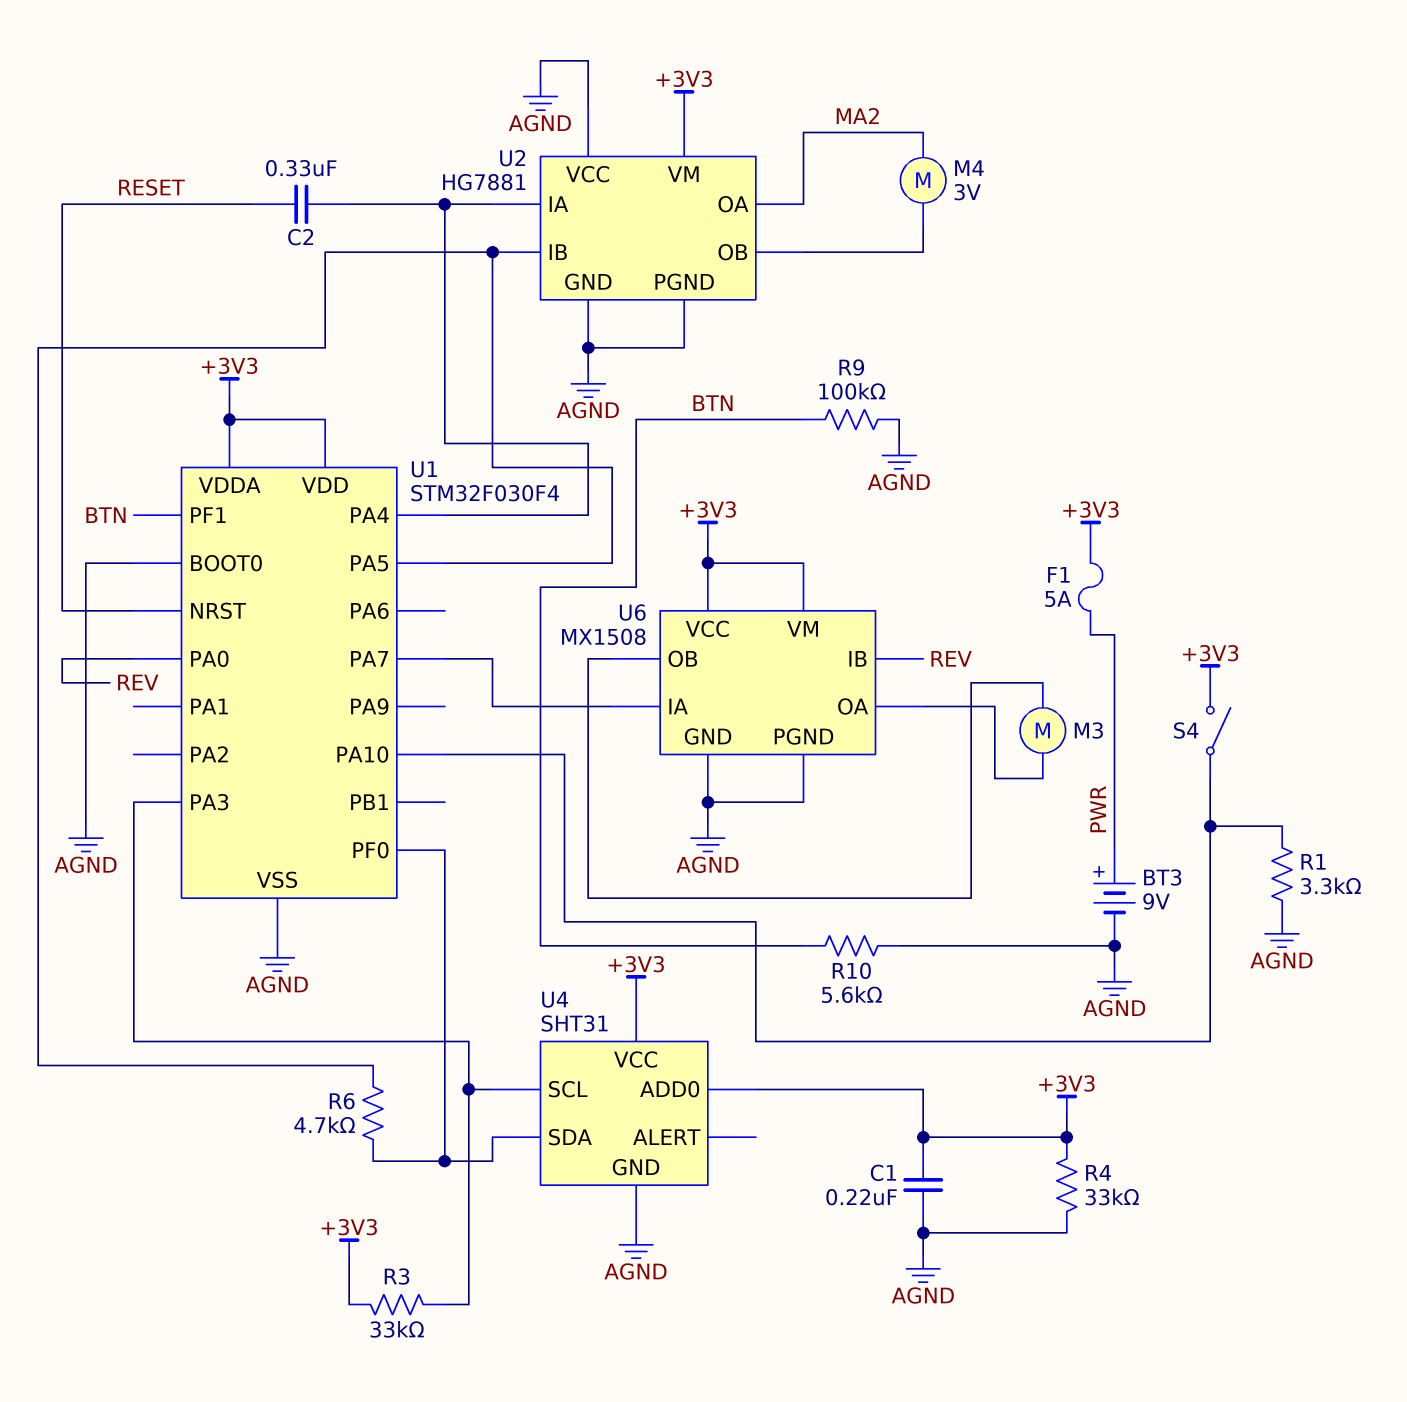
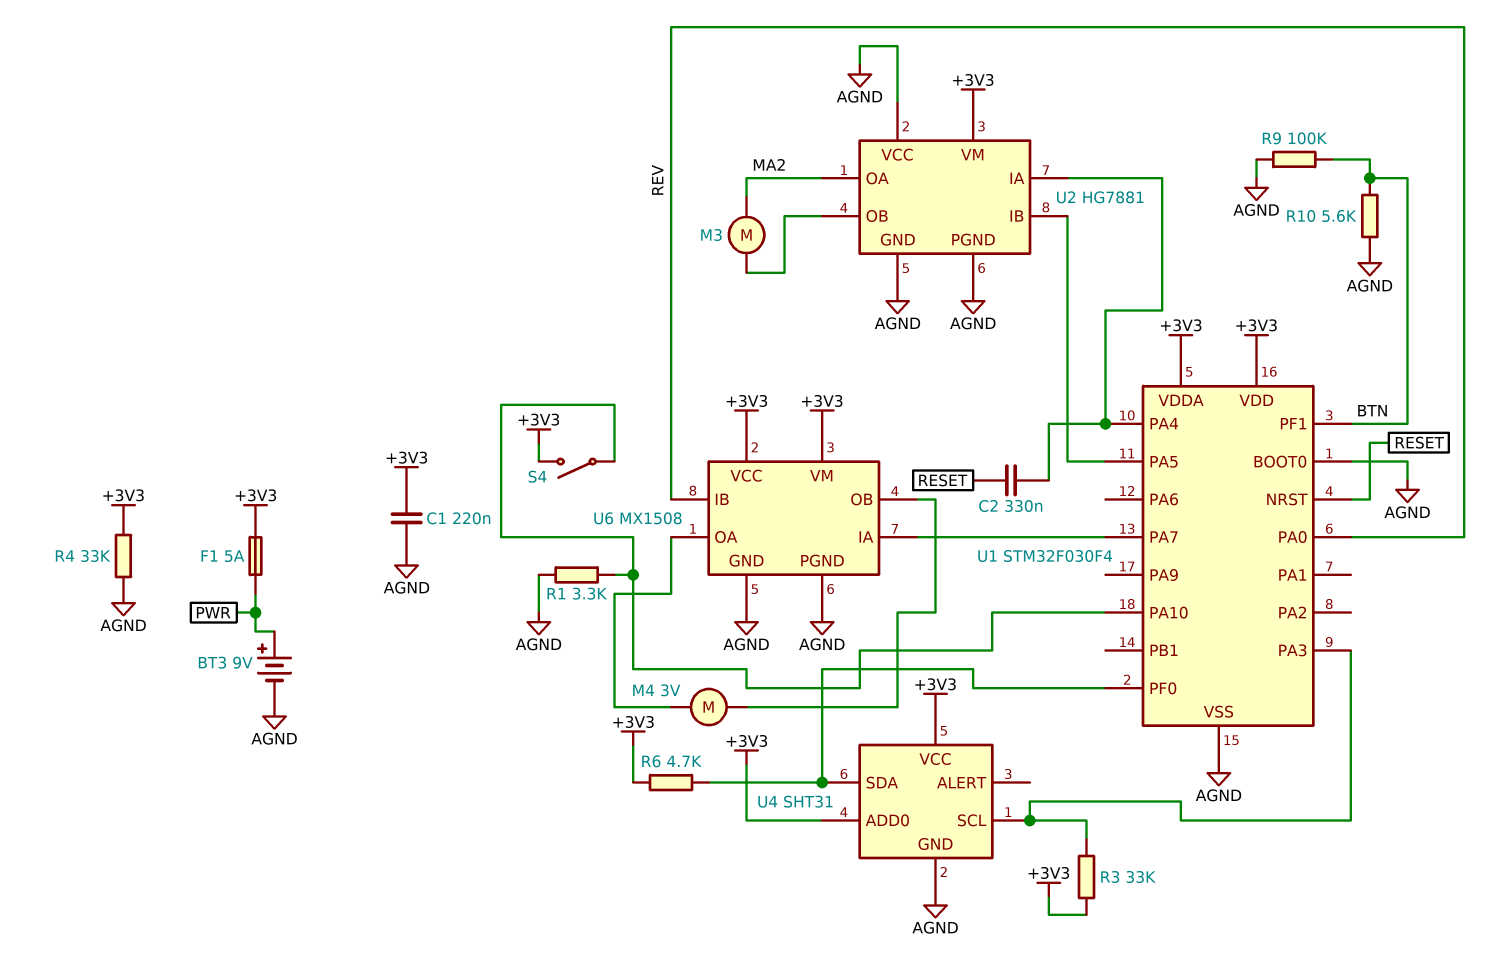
M3: motor (U6/OA, U6/OB) -> motor (MA2, U2/OB)
M4: motor 3V (MA2, U2/OB) -> motor 3V (U6/OA, U6/OB)
R6: 4.7k (U1/PA5, U1/PF0) -> 4.7k (+3V3, U1/PF0)

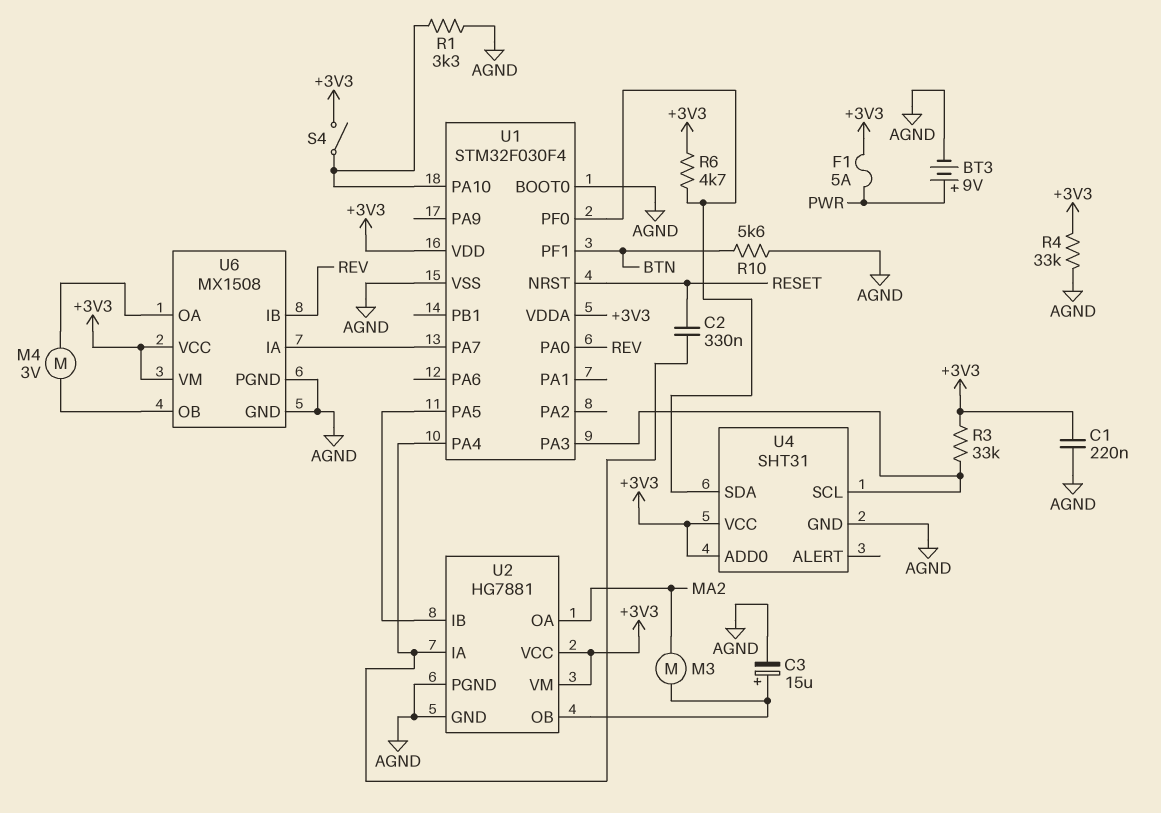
C3: none -> 15uF (plus U2/OB, minus AGND)
R9: 100k (AGND, BTN) -> none
U2 pin VCC: AGND -> +3V3

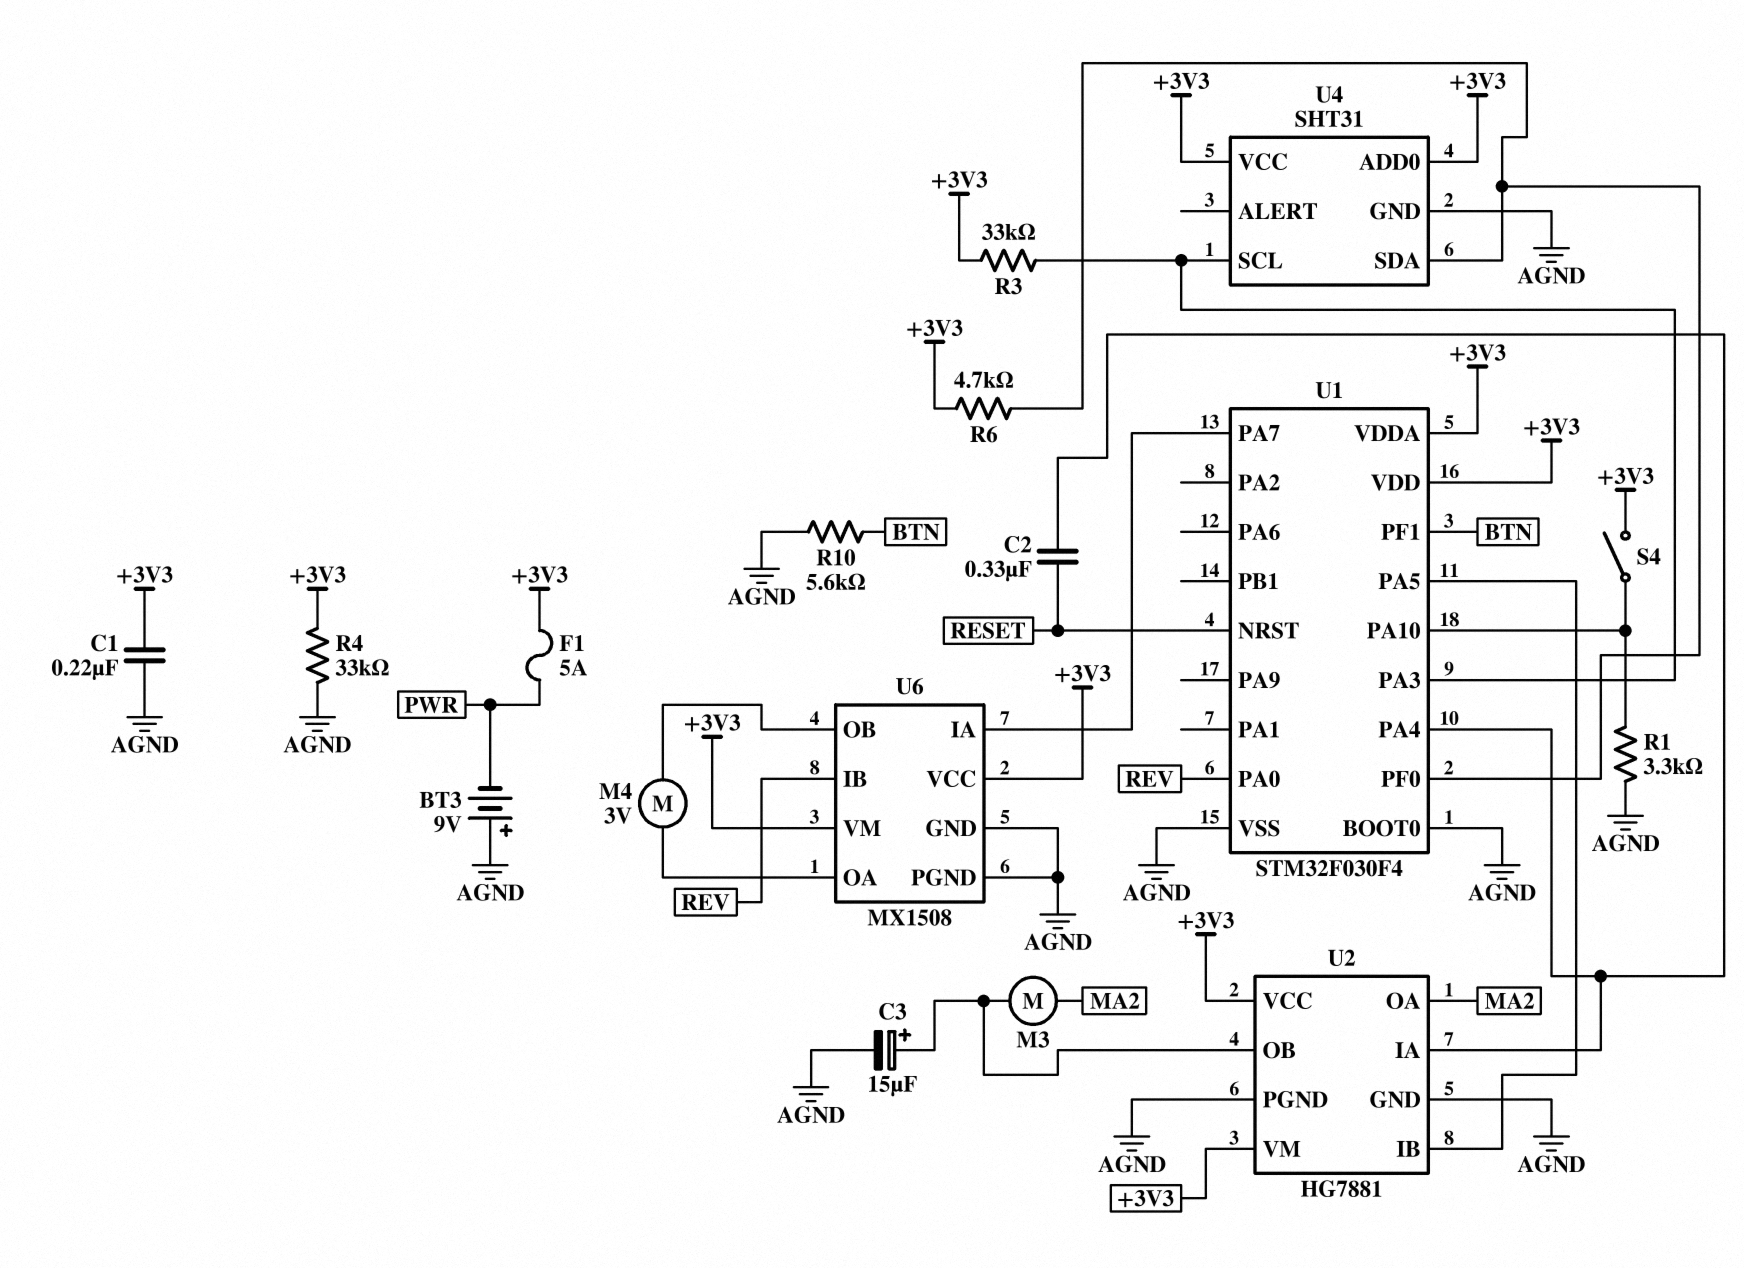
BT3: 9V (plus PWR, minus AGND) -> 9V (plus AGND, minus PWR)

